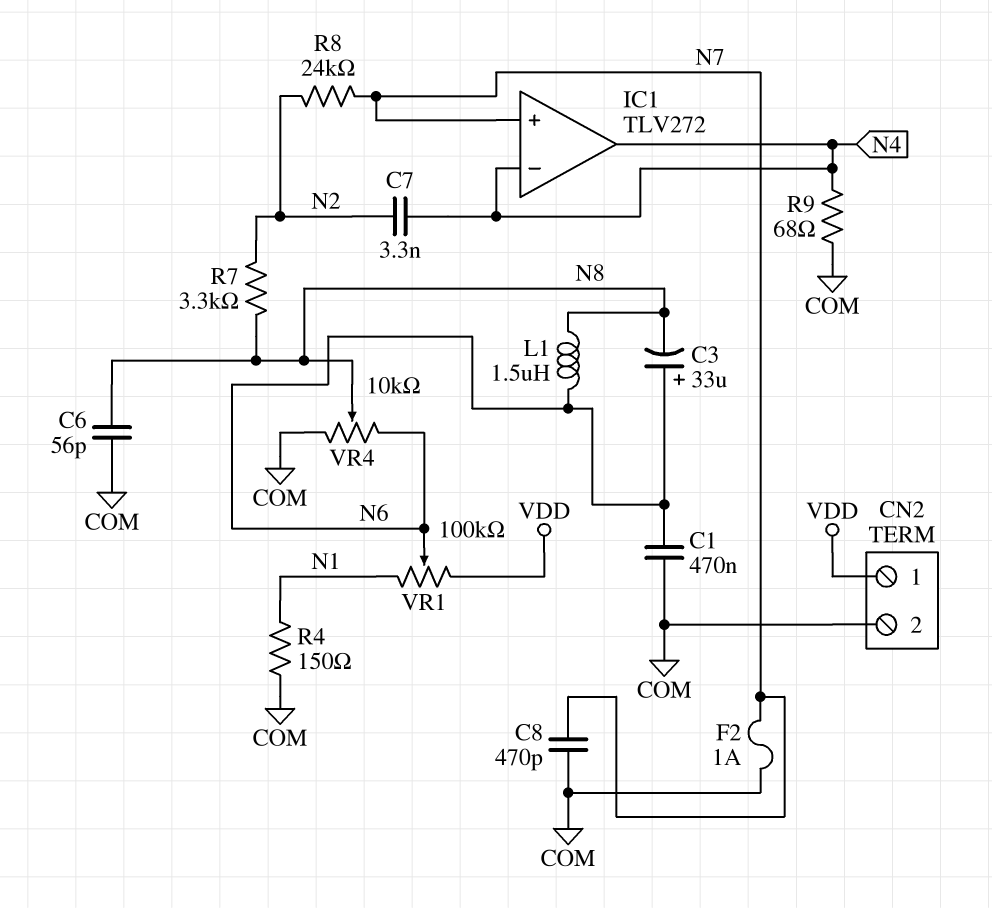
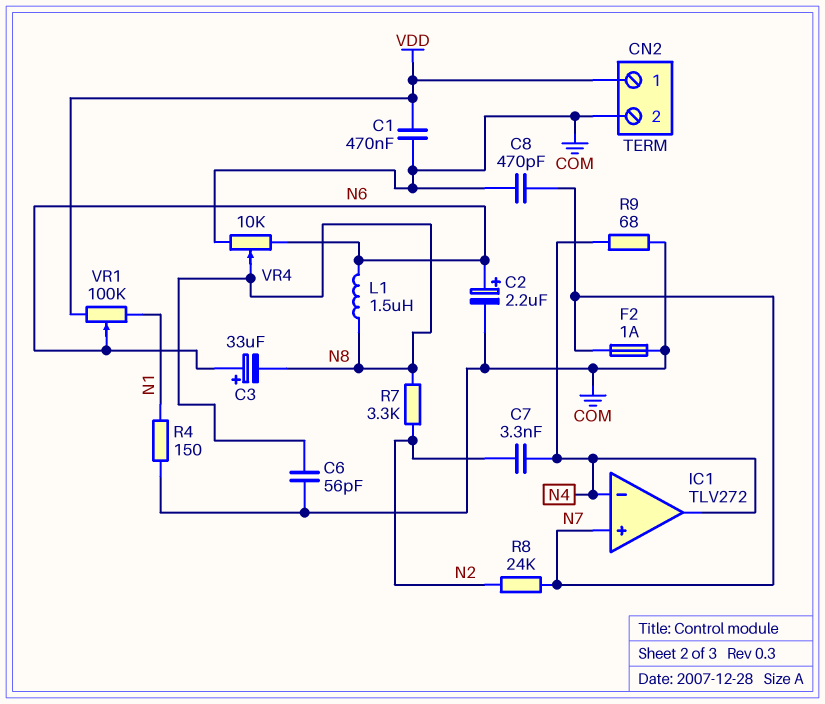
C1: 470nF (COM, N6) -> 470nF (COM, VDD)
C2: none -> 2.2uF (plus N6, minus COM)

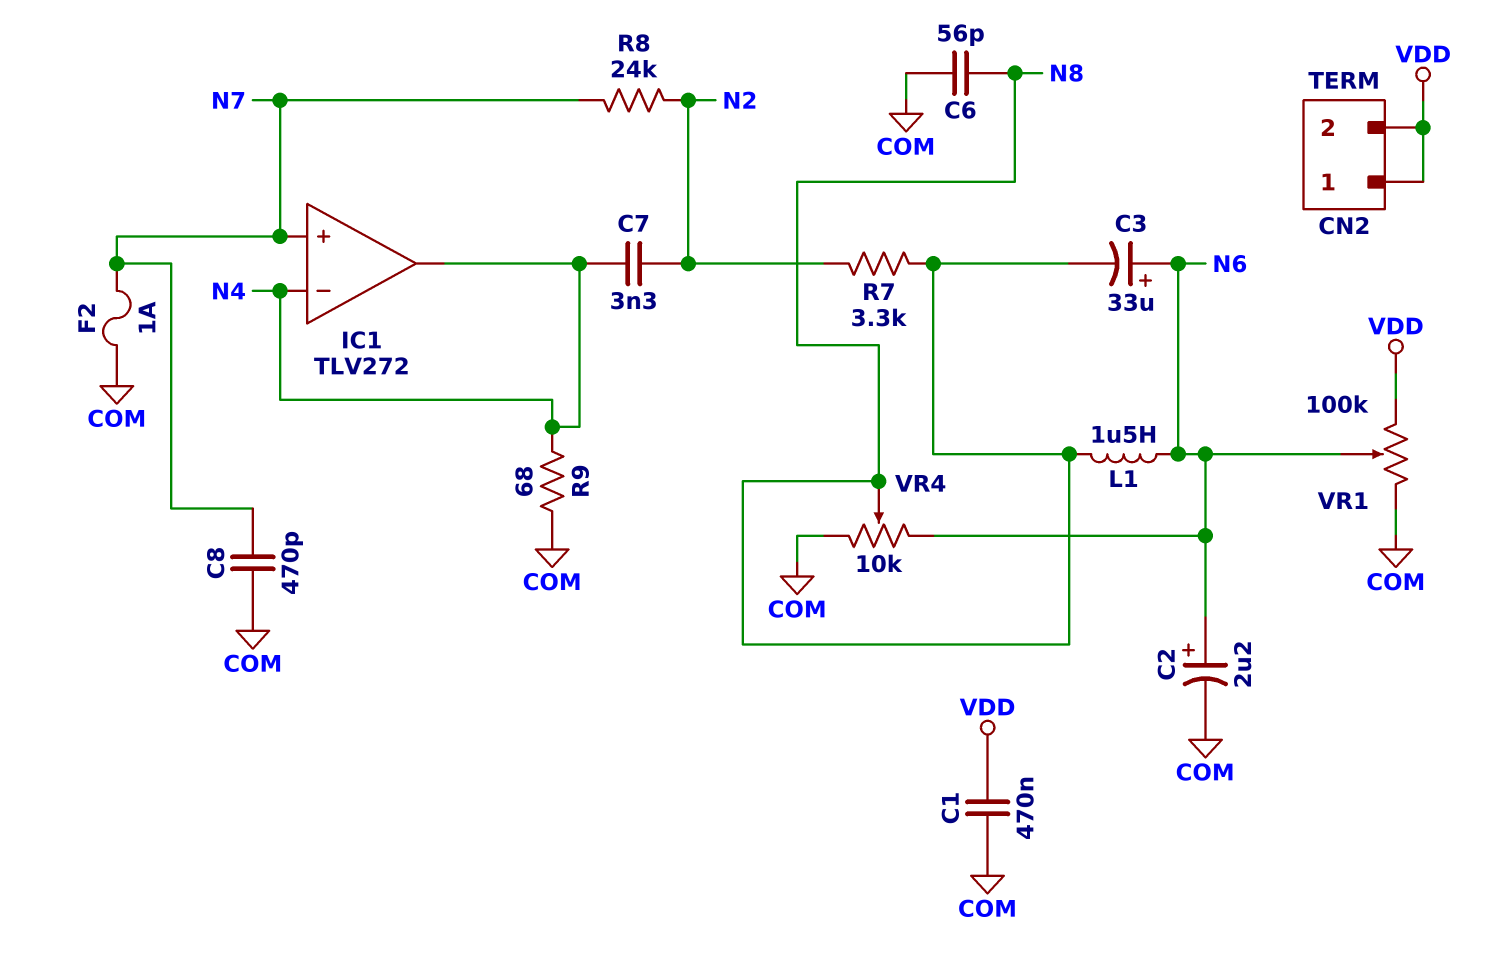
CN2 pin 2: COM -> VDD
R4: 150 (COM, N1) -> none
VR1: 100k (N1, VDD, wiper N6) -> 100k (COM, VDD, wiper N6)

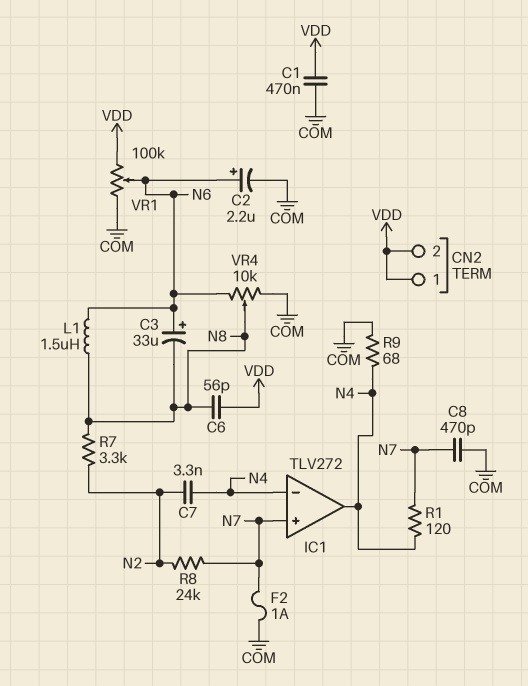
C6: 56pF (COM, N8) -> 56pF (N8, VDD)
R1: none -> 120 (N4, N7)

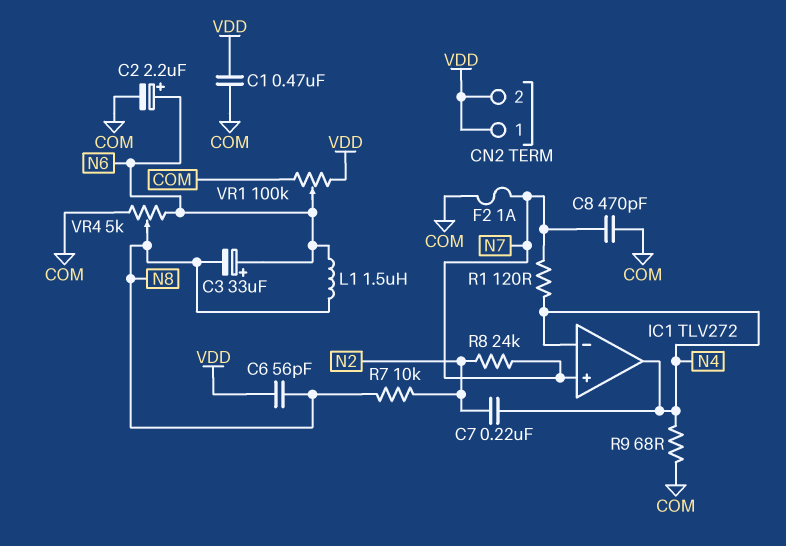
C7: 3.3nF (N2, N4) -> 220nF (N2, N4)
R7: 3.3k (N2, N8) -> 10k (N2, N8)
VR4: 10k (COM, N6, wiper N8) -> 5k (COM, N6, wiper N8)

